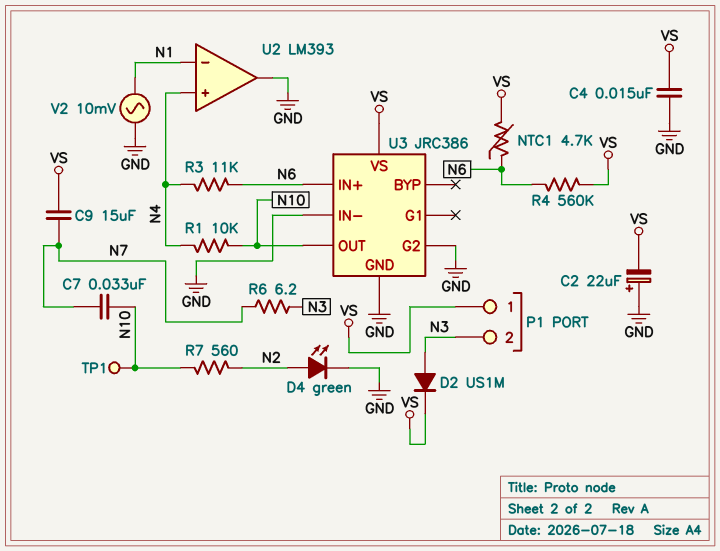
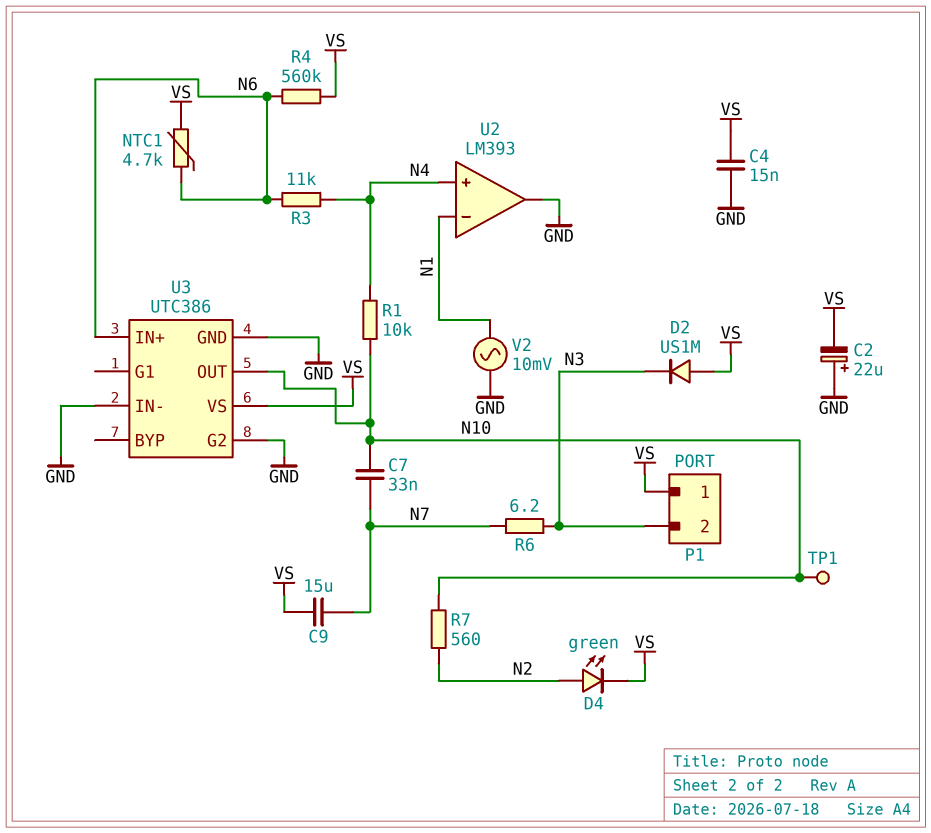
D2: diode US1M (A N3, K VS) -> diode US1M (A VS, K N3)
D4: LED green (A N2, K GND) -> LED green (A N2, K VS)
U3: JRC386 -> UTC386

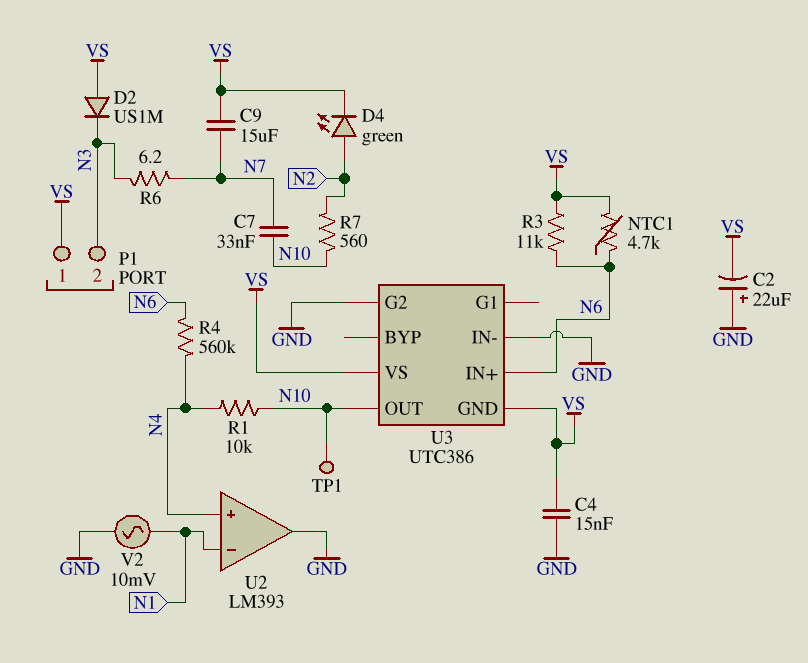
R3: 11k (N4, N6) -> 11k (N6, VS)
R4: 560k (N6, VS) -> 560k (N4, N6)
U3 pin GND: GND -> VS

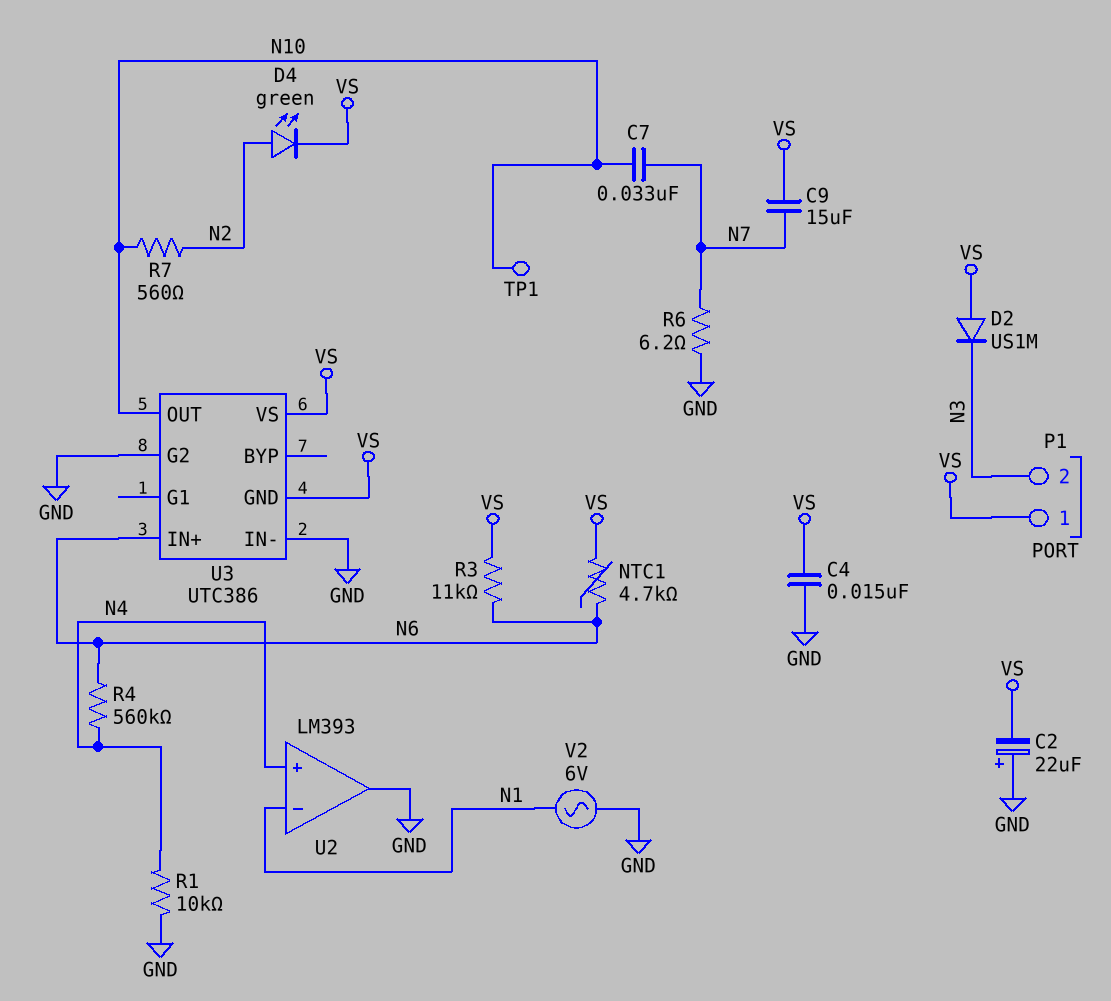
R1: 10k (N4, N10) -> 10k (GND, N4)
R6: 6.2 (N3, N7) -> 6.2 (GND, N7)
V2: AC 10mV (GND, N1) -> AC 6V (GND, N1)

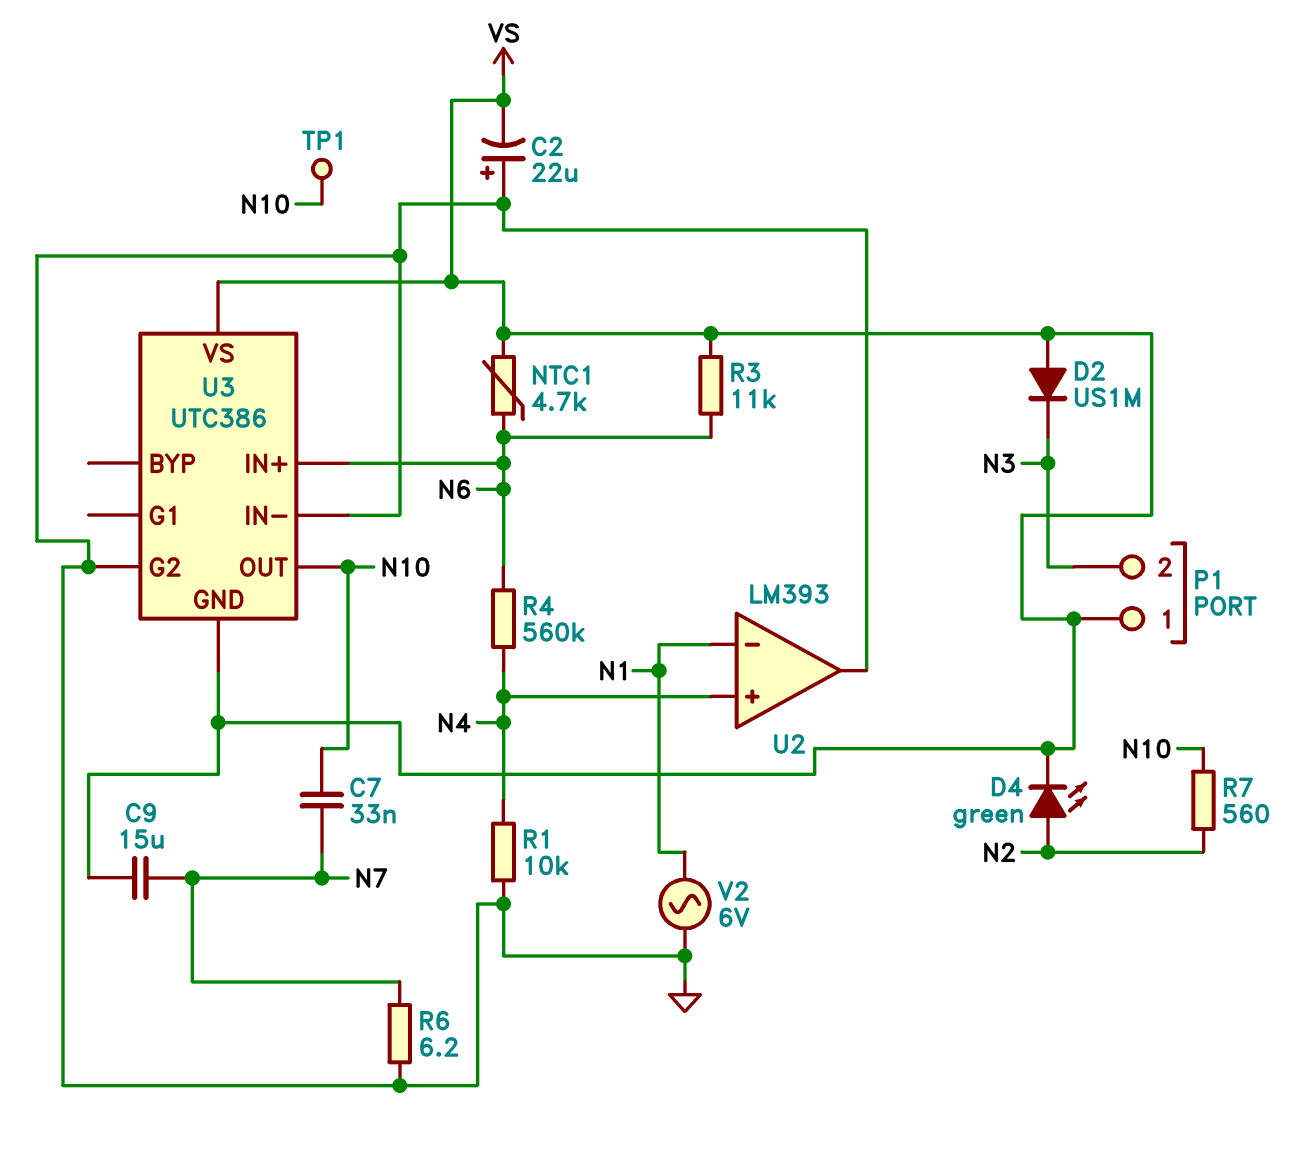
C4: 15nF (GND, VS) -> none

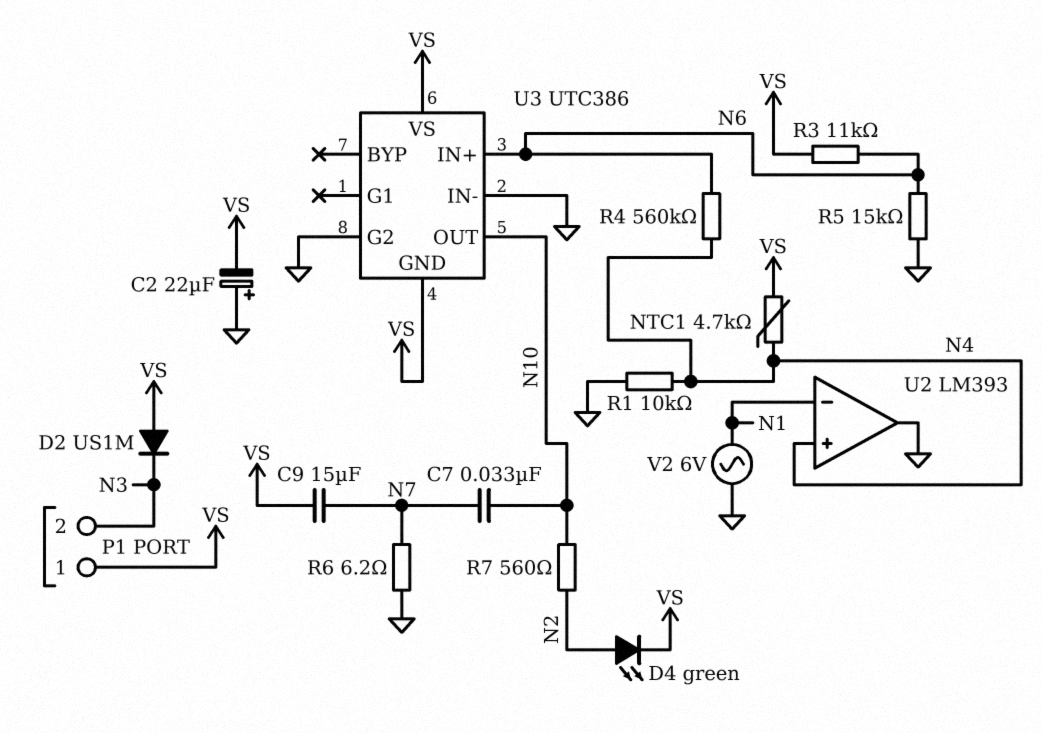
NTC1: 4.7k (N6, VS) -> 4.7k (N4, VS)
R5: none -> 15k (GND, N6)
TP1: test point (N10) -> none

